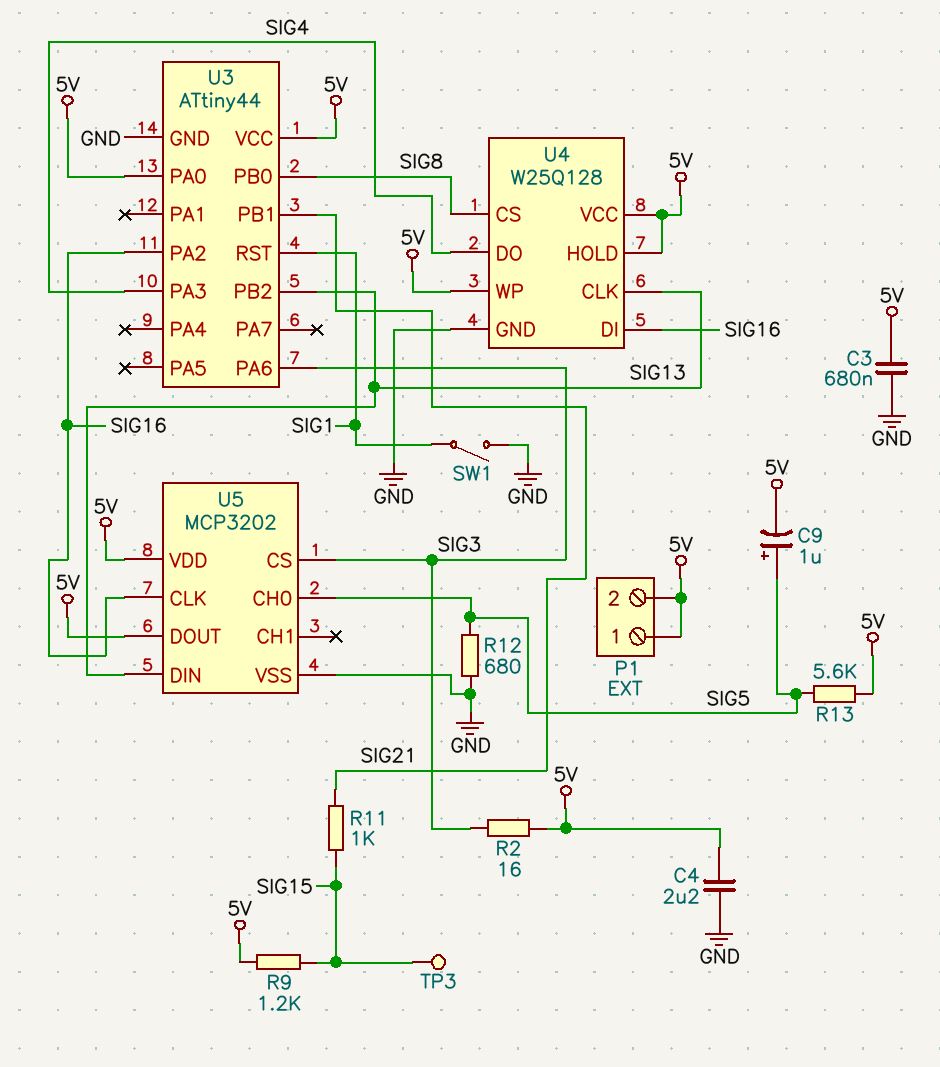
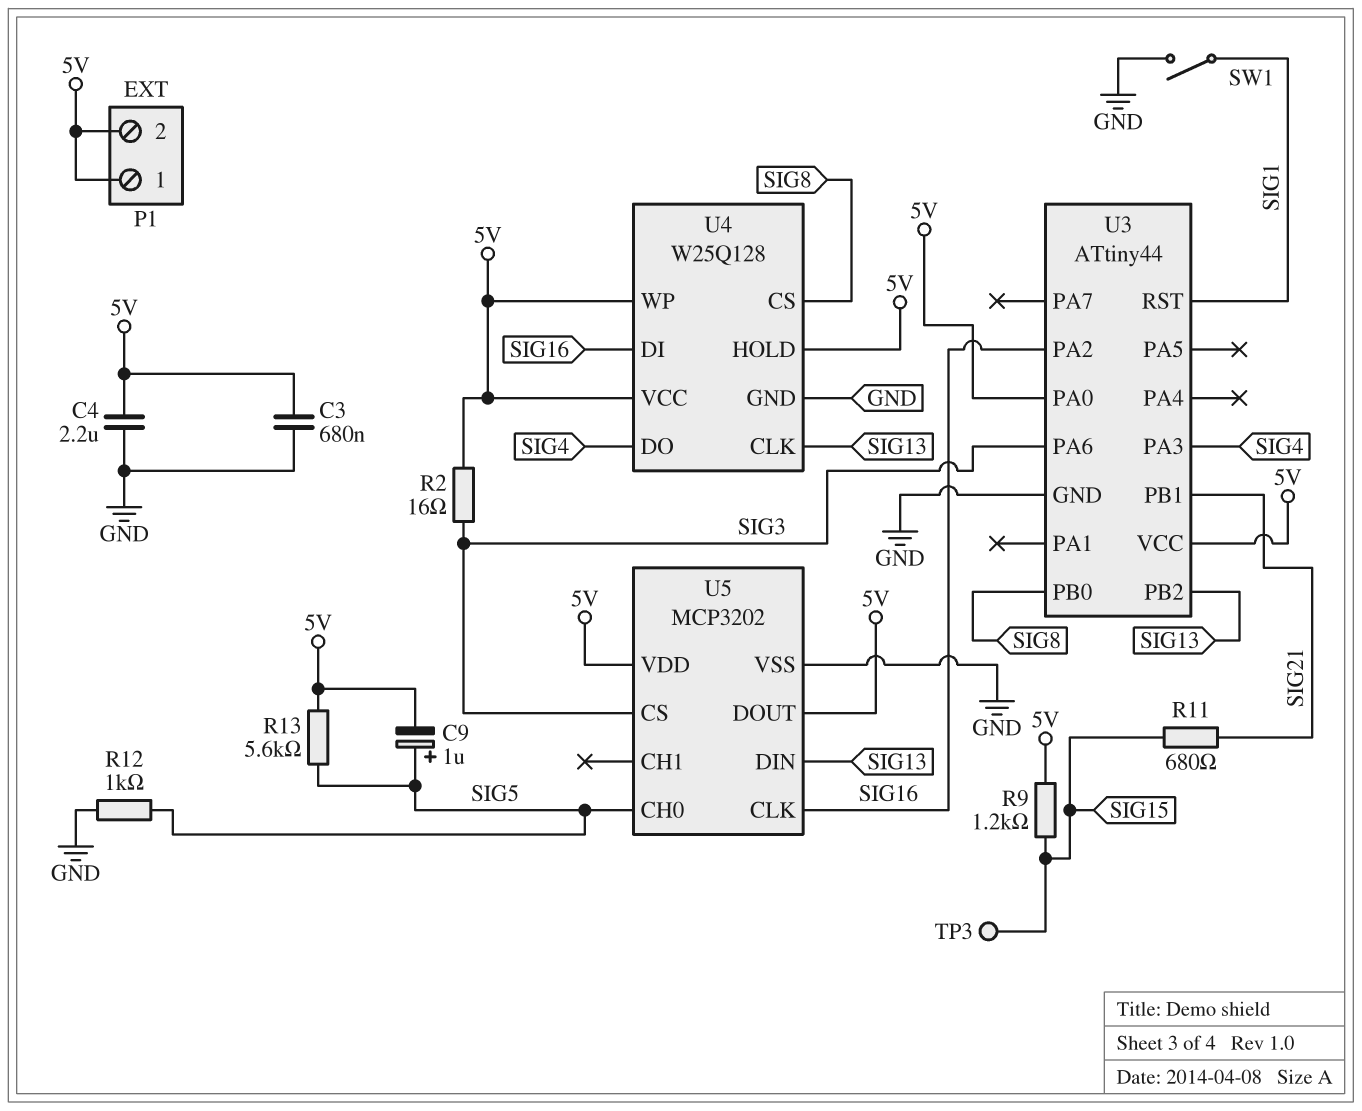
R11: 1k (SIG15, SIG21) -> 680 (SIG15, SIG21)
R12: 680 (GND, SIG5) -> 1k (GND, SIG5)

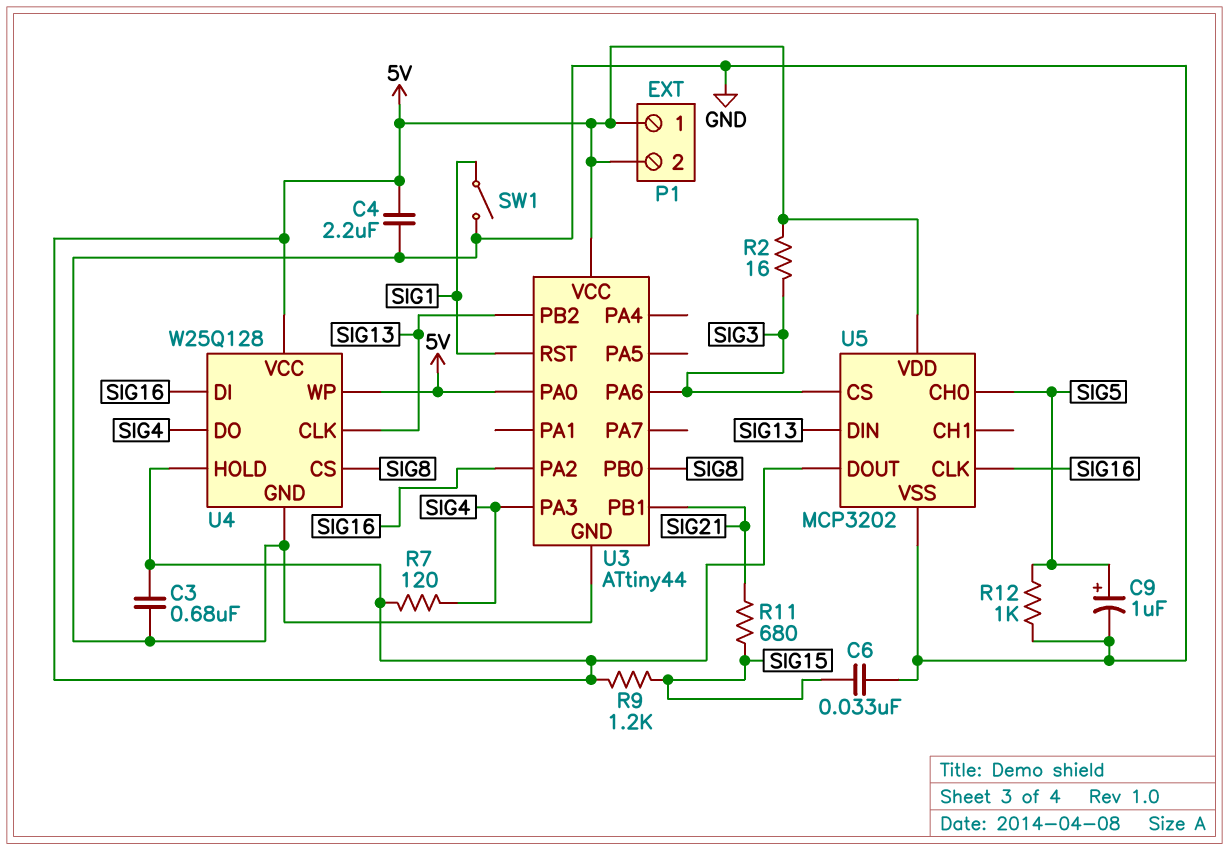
C6: none -> 33nF (GND, SIG15)
C9: 1uF (plus SIG5, minus 5V) -> 1uF (plus SIG5, minus GND)
R7: none -> 120 (5V, SIG4)
R13: 5.6k (5V, SIG5) -> none
TP3: test point (SIG15) -> none

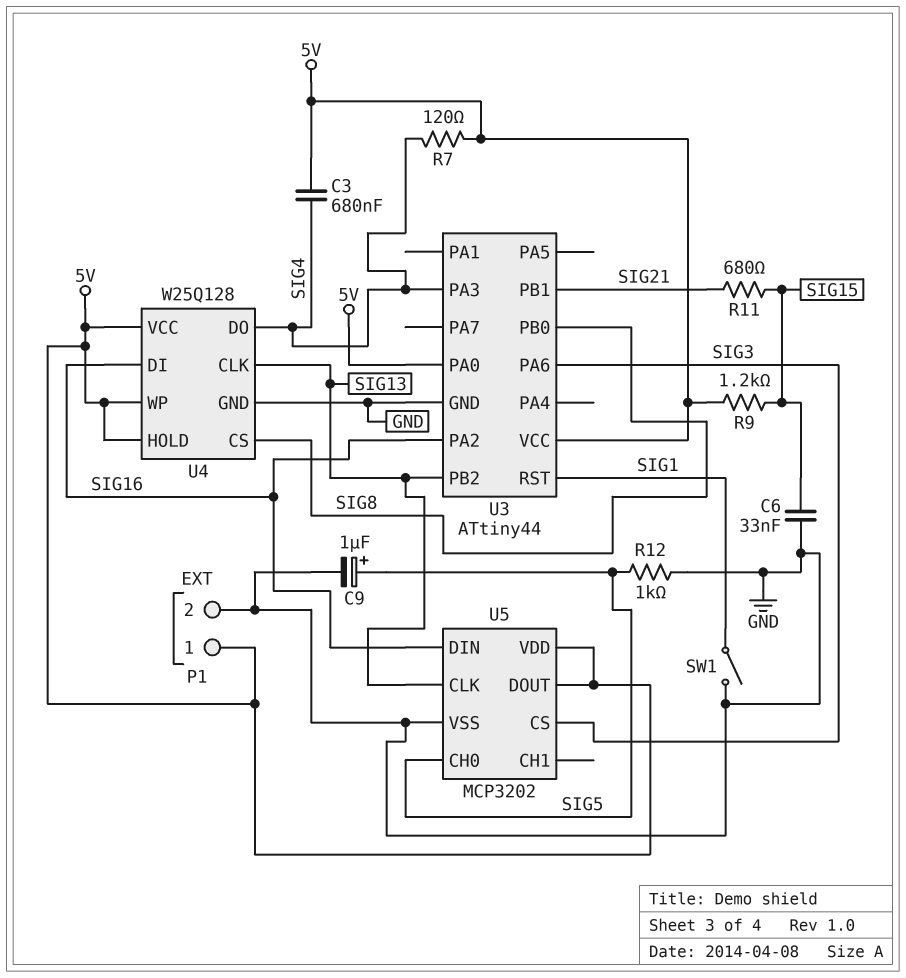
C3: 680nF (5V, GND) -> 680nF (5V, SIG4)
C4: 2.2uF (5V, GND) -> none
P1 pin 2: 5V -> GND
R2: 16 (5V, SIG3) -> none
U5 pin CLK: SIG16 -> SIG13
U5 pin DIN: SIG13 -> SIG16

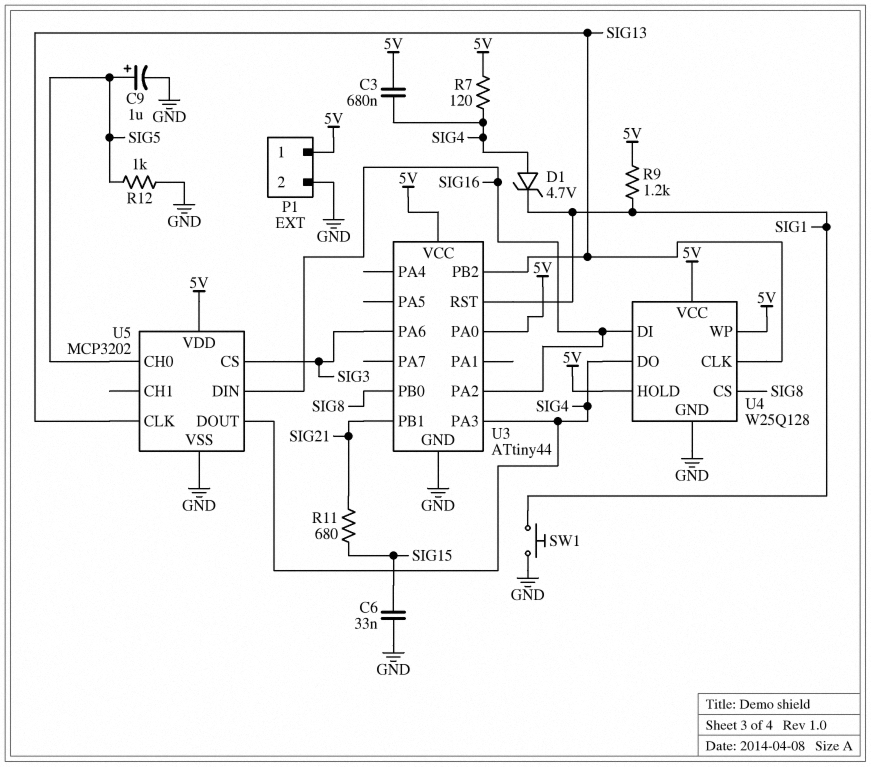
D1: none -> zener 4.7V (A SIG4, K SIG1)
R9: 1.2k (5V, SIG15) -> 1.2k (5V, SIG1)
SW1: switch (GND, SIG1) -> button (GND, SIG1)
U5 pin DOUT: 5V -> SIG4

